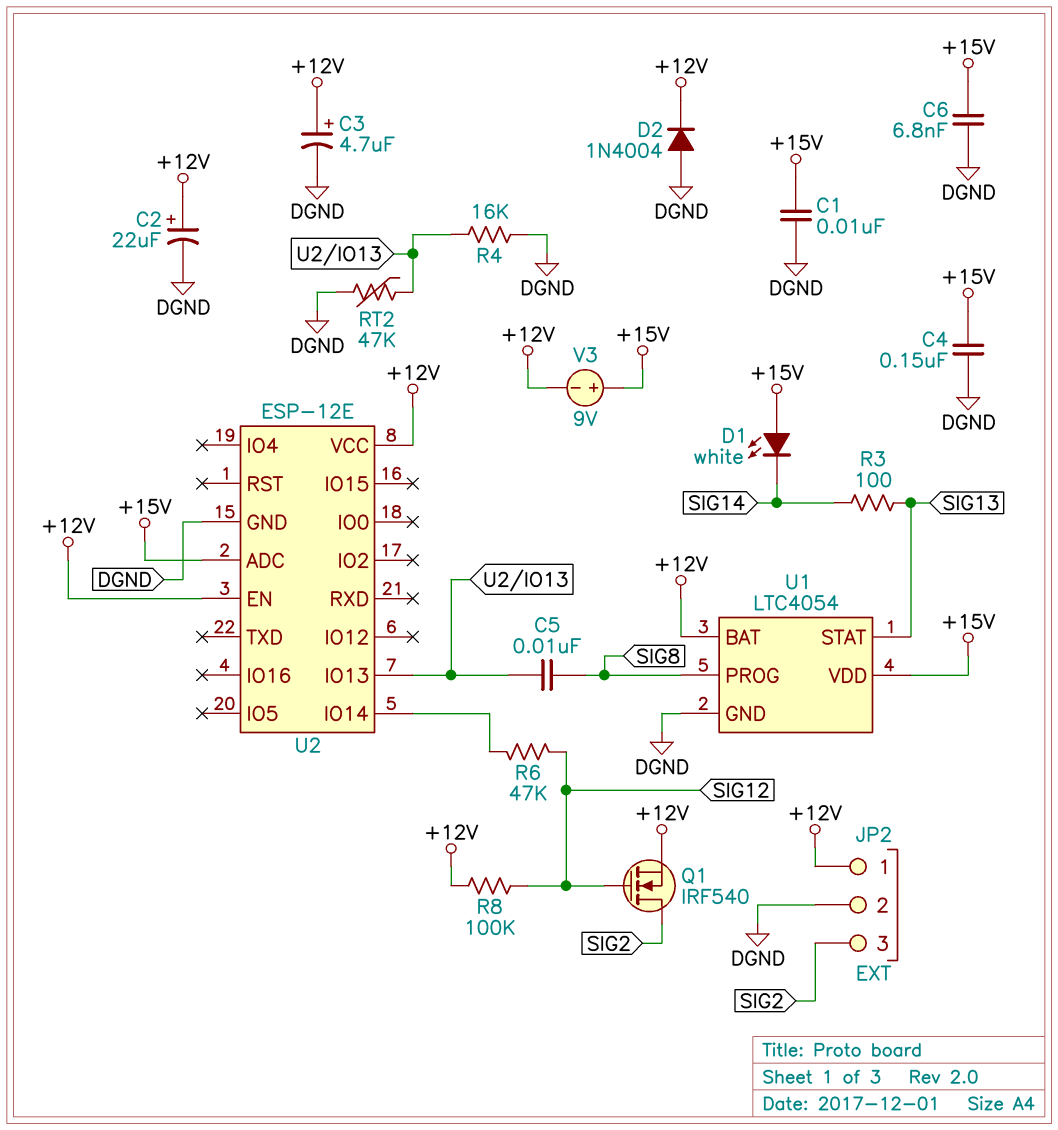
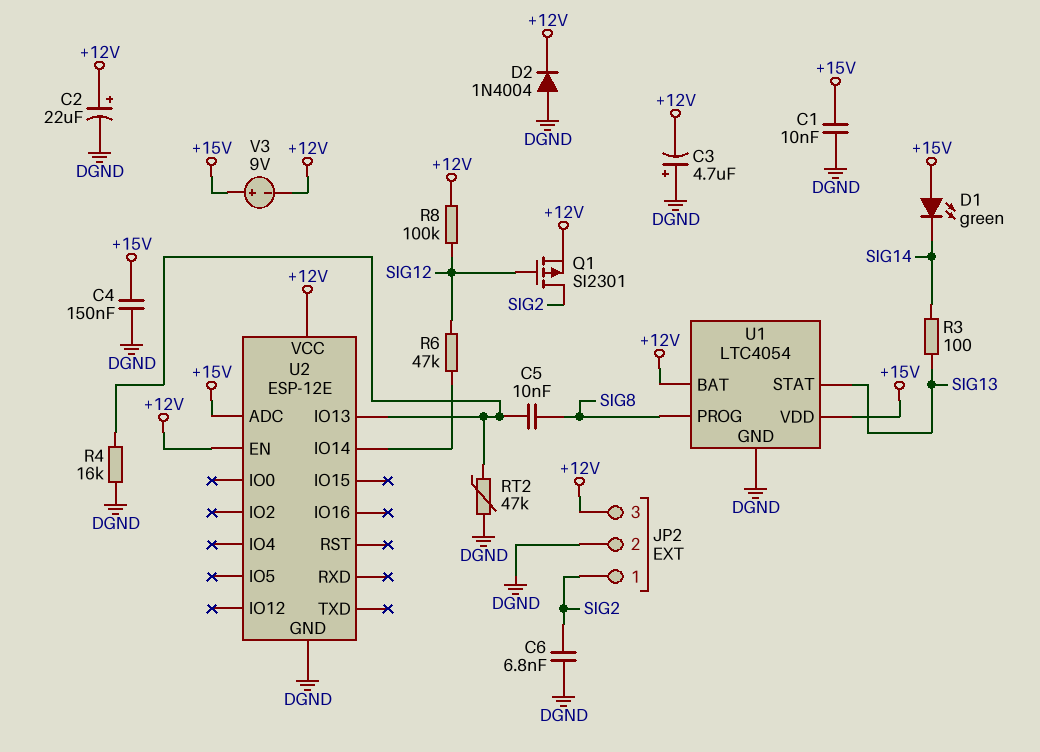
C3: 4.7uF (plus +12V, minus DGND) -> 4.7uF (plus DGND, minus +12V)
C6: 6.8nF (+15V, DGND) -> 6.8nF (DGND, SIG2)
D1: LED white (A +15V, K SIG14) -> LED green (A +15V, K SIG14)
JP2 pin 1: +12V -> SIG2
JP2 pin 3: SIG2 -> +12V
Q1: NMOS IRF540 (G SIG12, D SIG2, S +12V) -> PMOS SI2301 (G SIG12, D SIG2, S +12V)

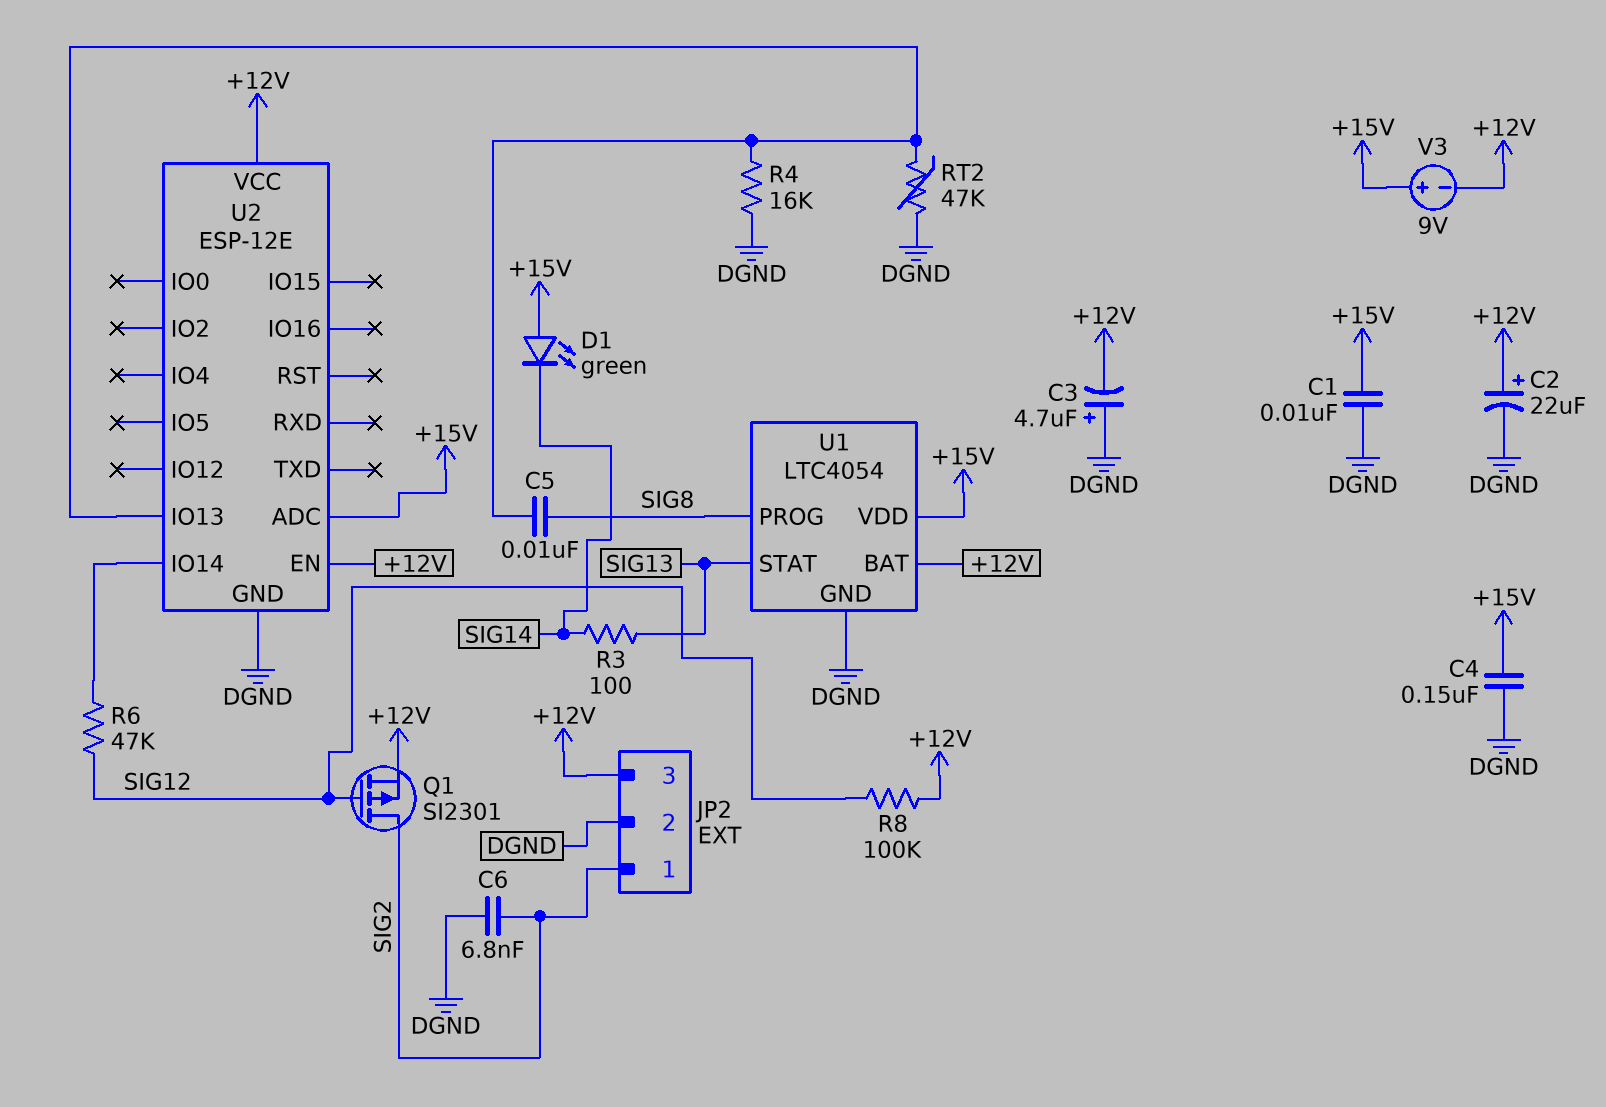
D2: diode 1N4004 (A DGND, K +12V) -> none

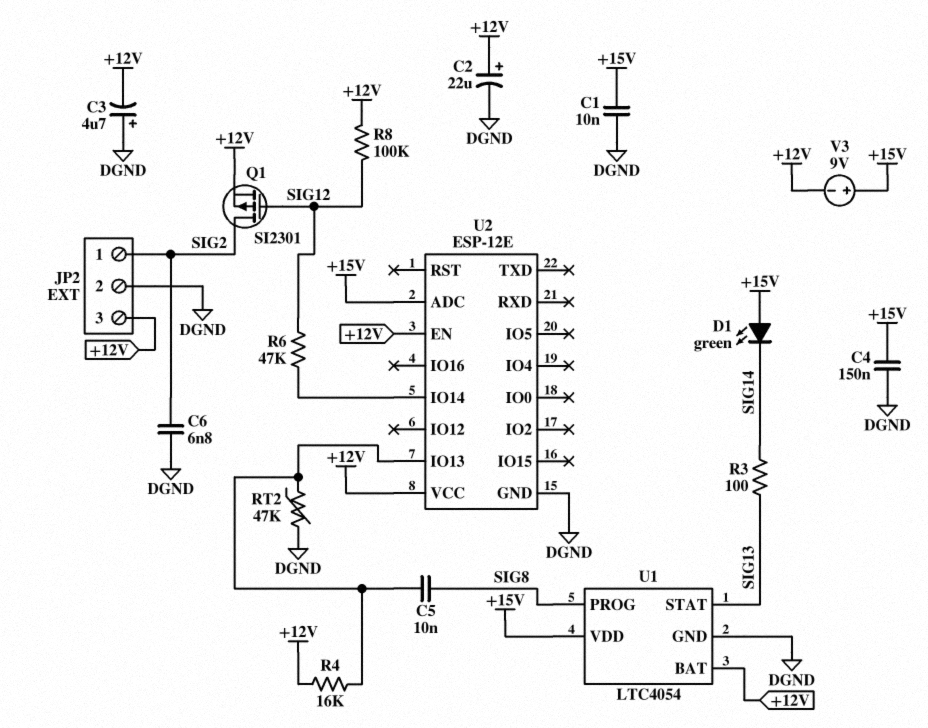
R4: 16k (DGND, U2/IO13) -> 16k (+12V, U2/IO13)

